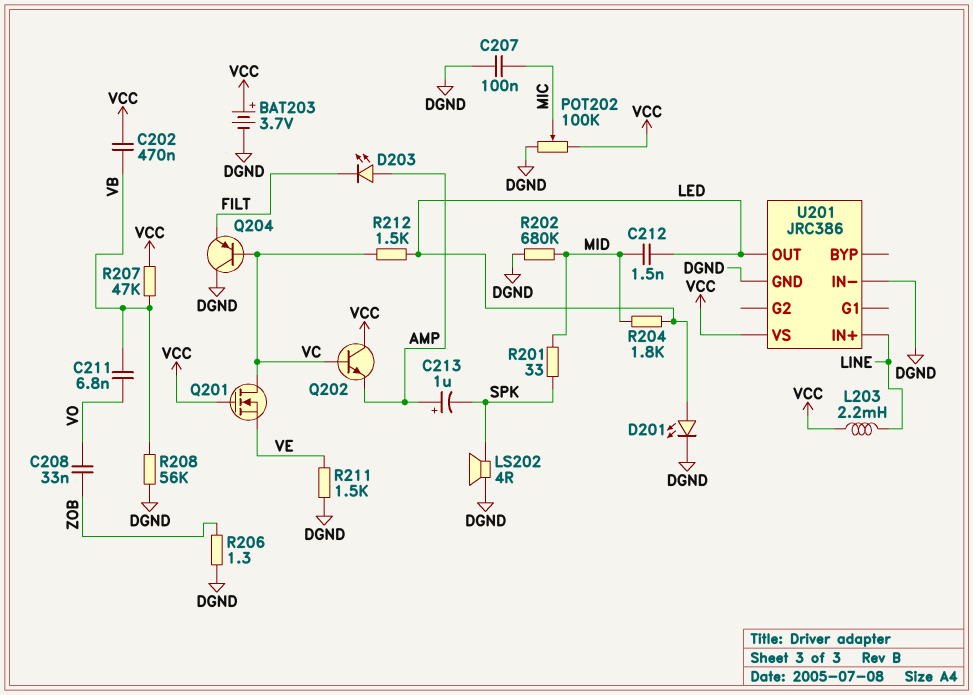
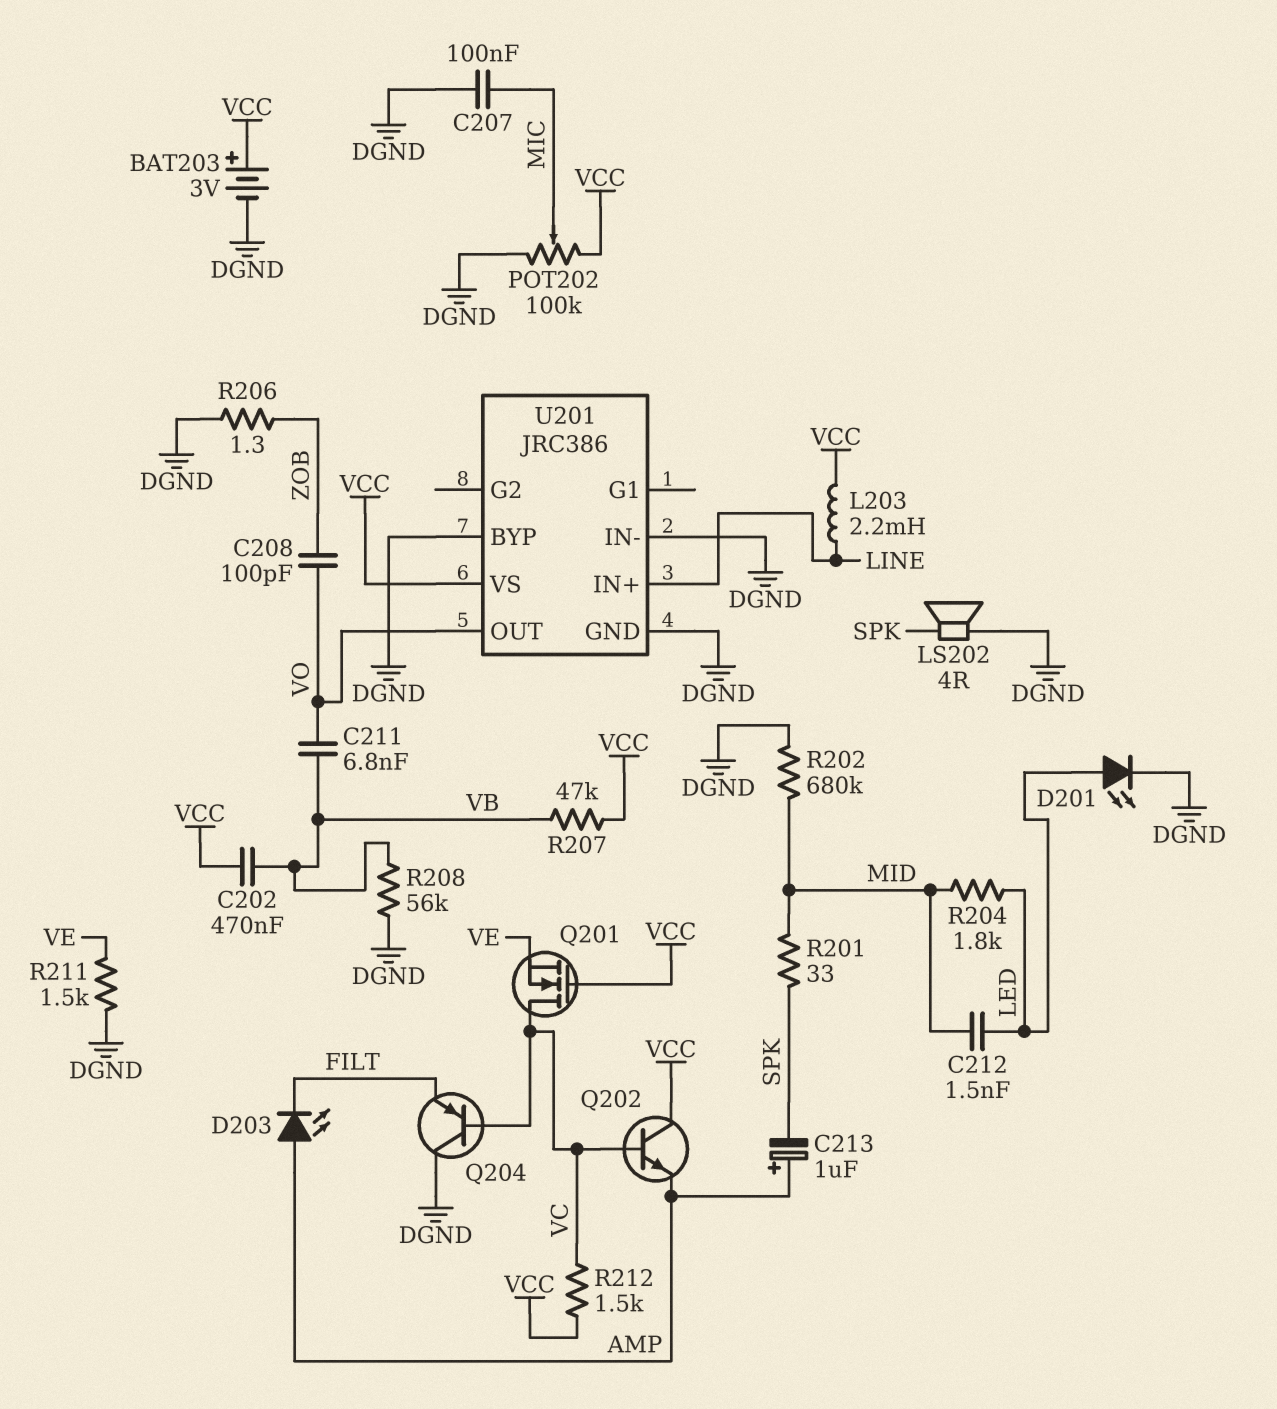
BAT203: 3.7V (plus VCC, minus DGND) -> 3V (plus VCC, minus DGND)
C208: 33nF (VO, ZOB) -> 100pF (VO, ZOB)
R212: 1.5k (LED, VC) -> 1.5k (VC, VCC)
U201 pin BYP: none -> DGND
U201 pin OUT: LED -> VO

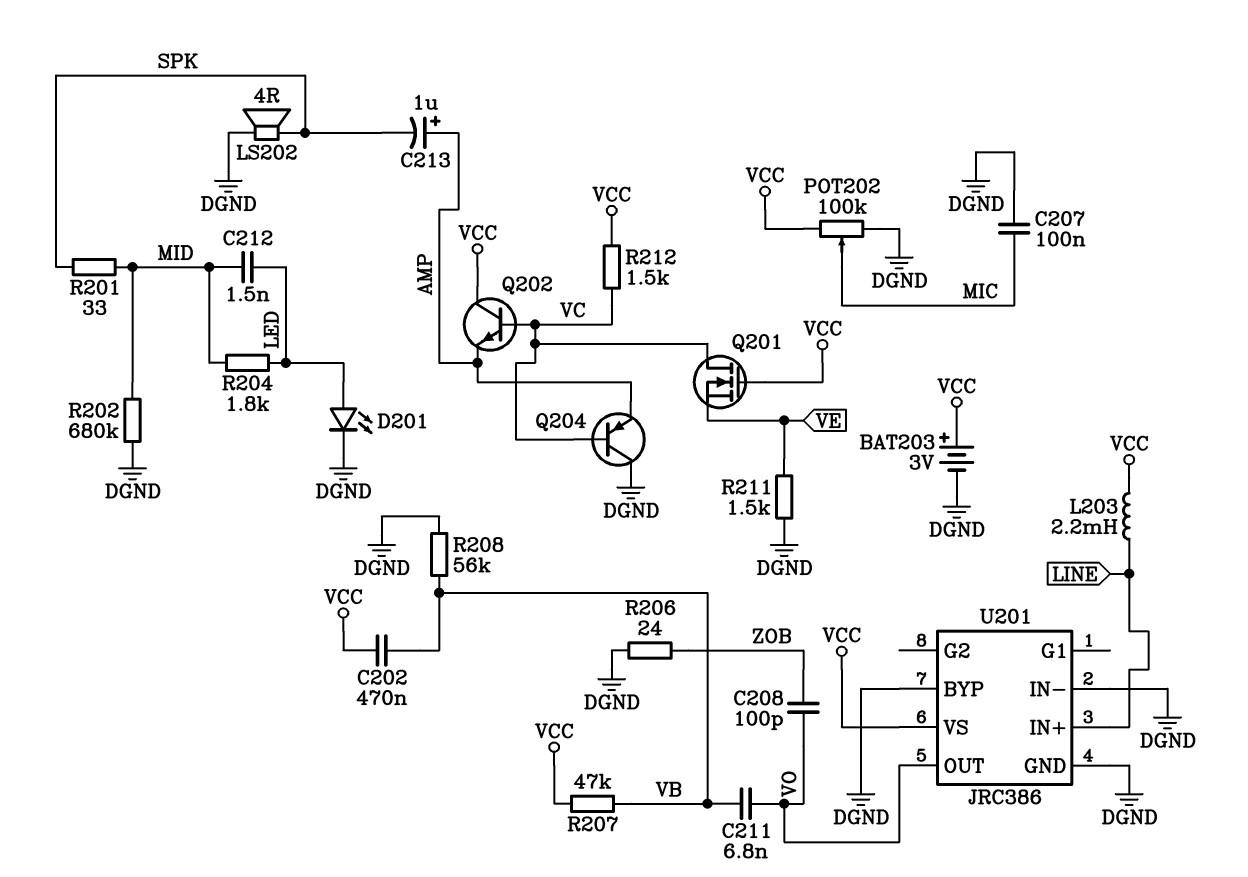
D203: LED (A AMP, K FILT) -> none
Q204: PNP (B VC, C DGND, E FILT) -> PNP (B VC, C DGND, E AMP)
R206: 1.3 (DGND, ZOB) -> 24 (DGND, ZOB)

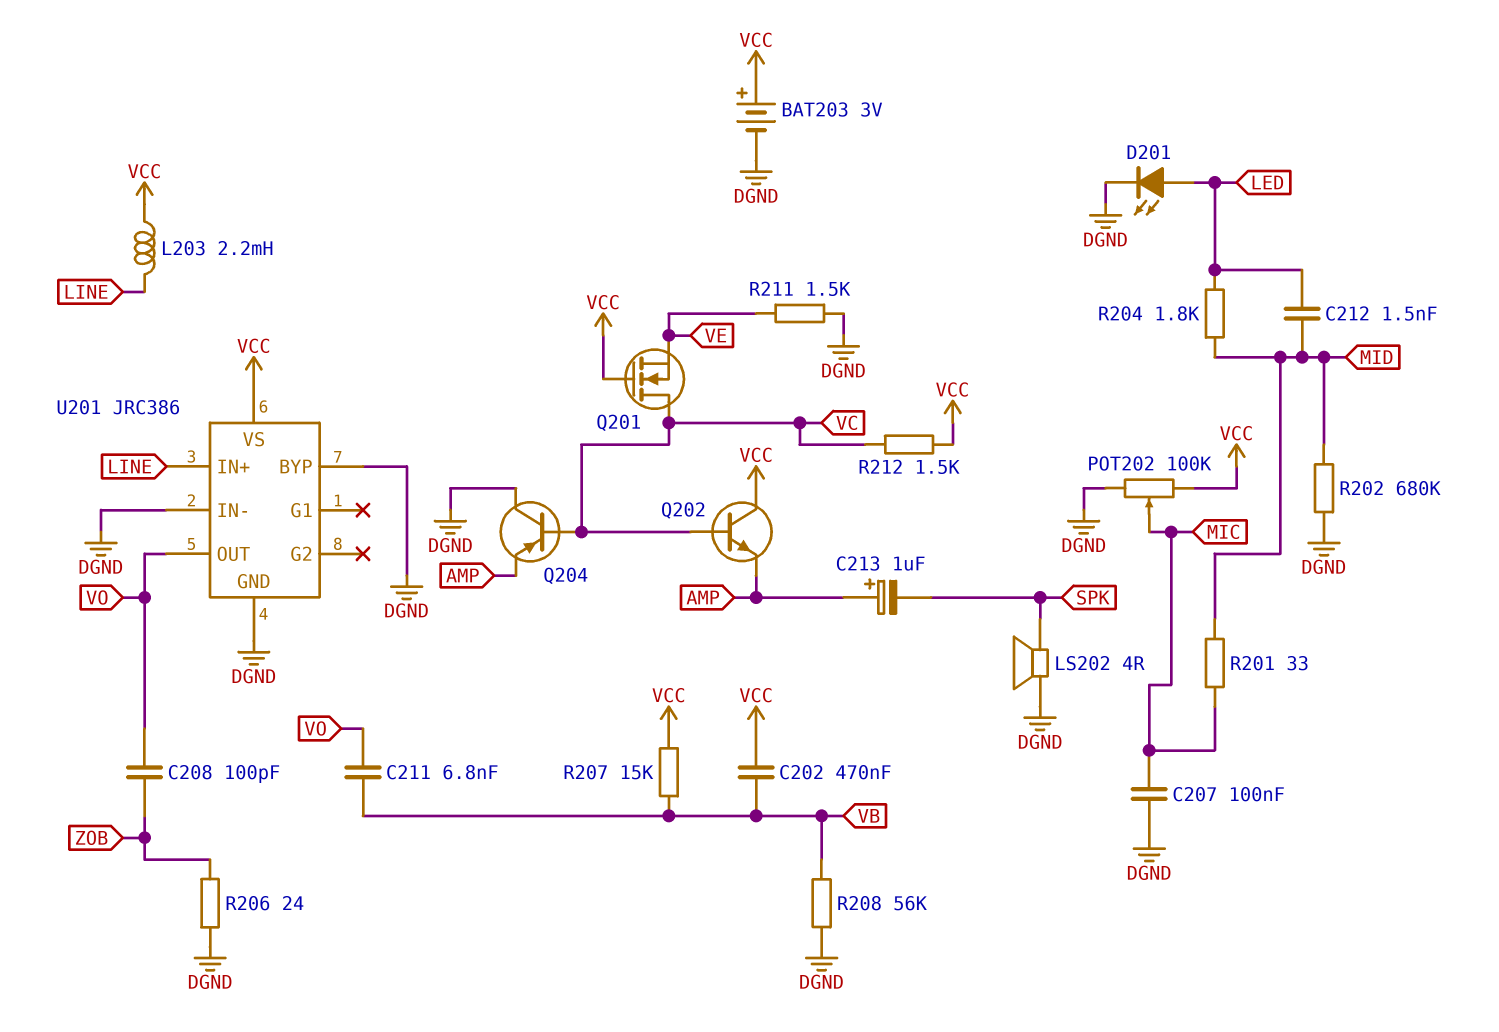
R201: 33 (MID, SPK) -> 33 (MIC, MID)
R207: 47k (VB, VCC) -> 15k (VB, VCC)

